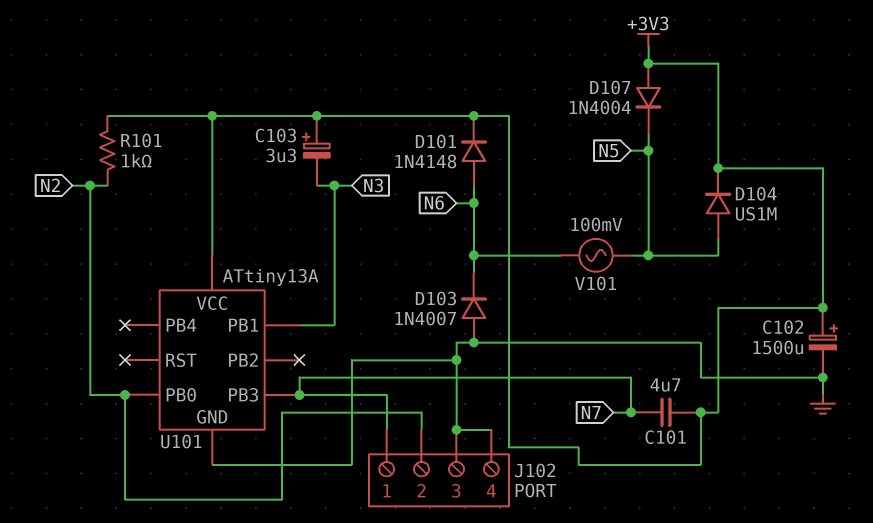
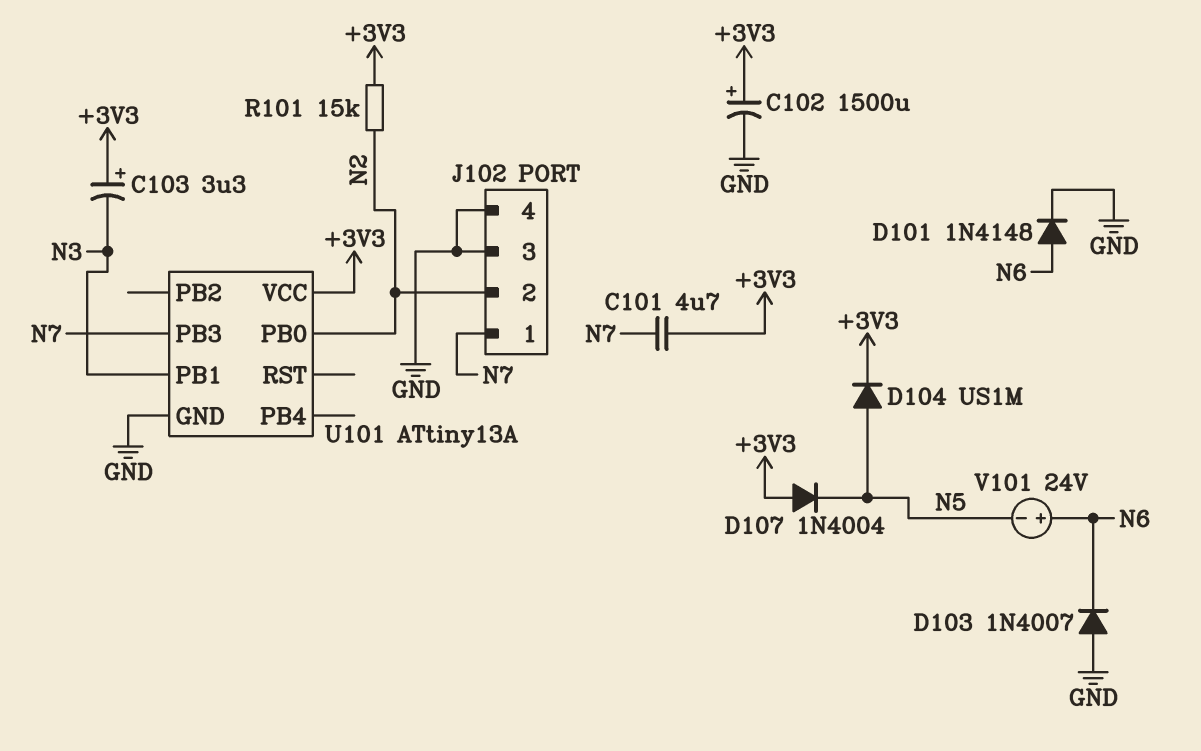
D101: diode 1N4148 (A N6, K +3V3) -> diode 1N4148 (A N6, K GND)
R101: 1k (+3V3, N2) -> 15k (+3V3, N2)
V101: AC 100mV (N5, N6) -> 24V (plus N6, minus N5)

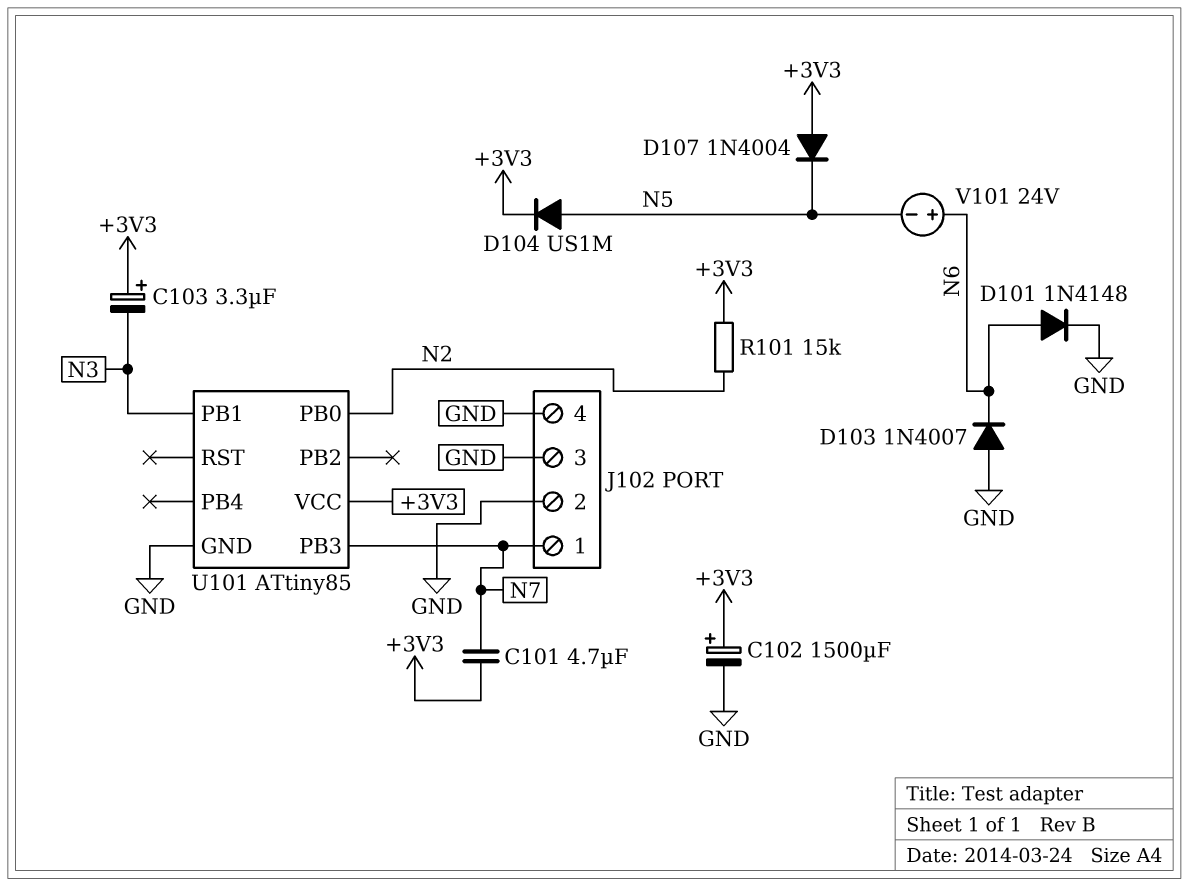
J102 pin 2: N2 -> GND
U101: ATtiny13A -> ATtiny85

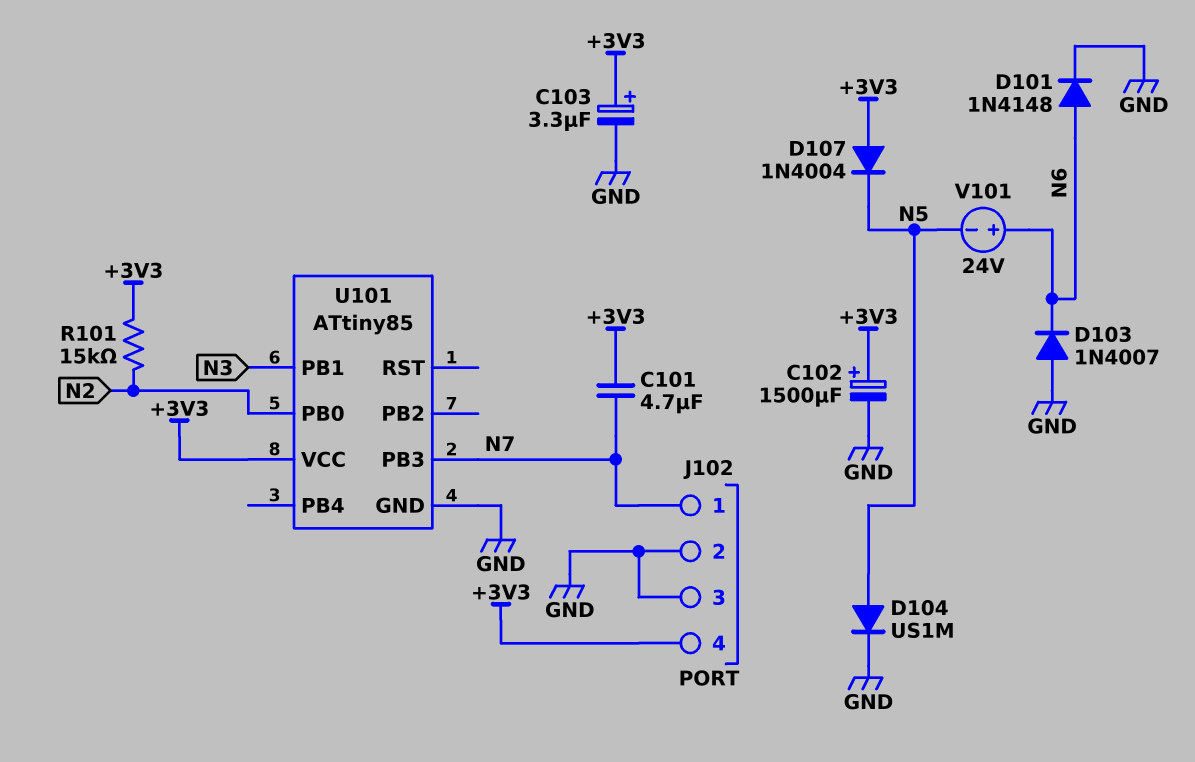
C103: 3.3uF (plus +3V3, minus N3) -> 3.3uF (plus +3V3, minus GND)
D104: diode US1M (A N5, K +3V3) -> diode US1M (A N5, K GND)
J102 pin 4: GND -> +3V3

